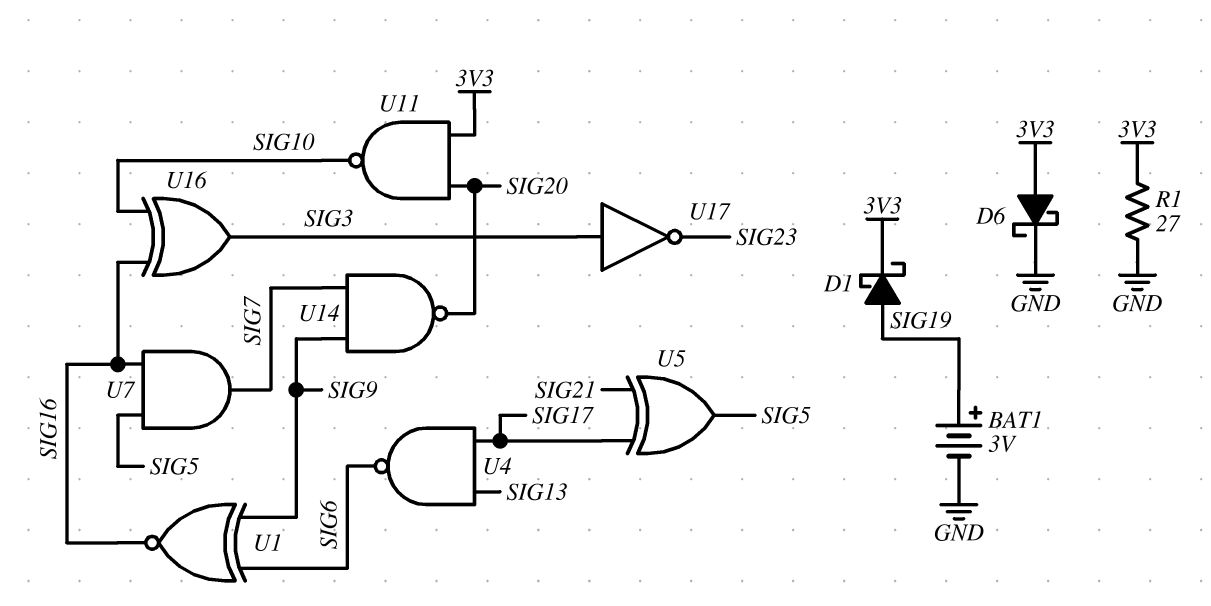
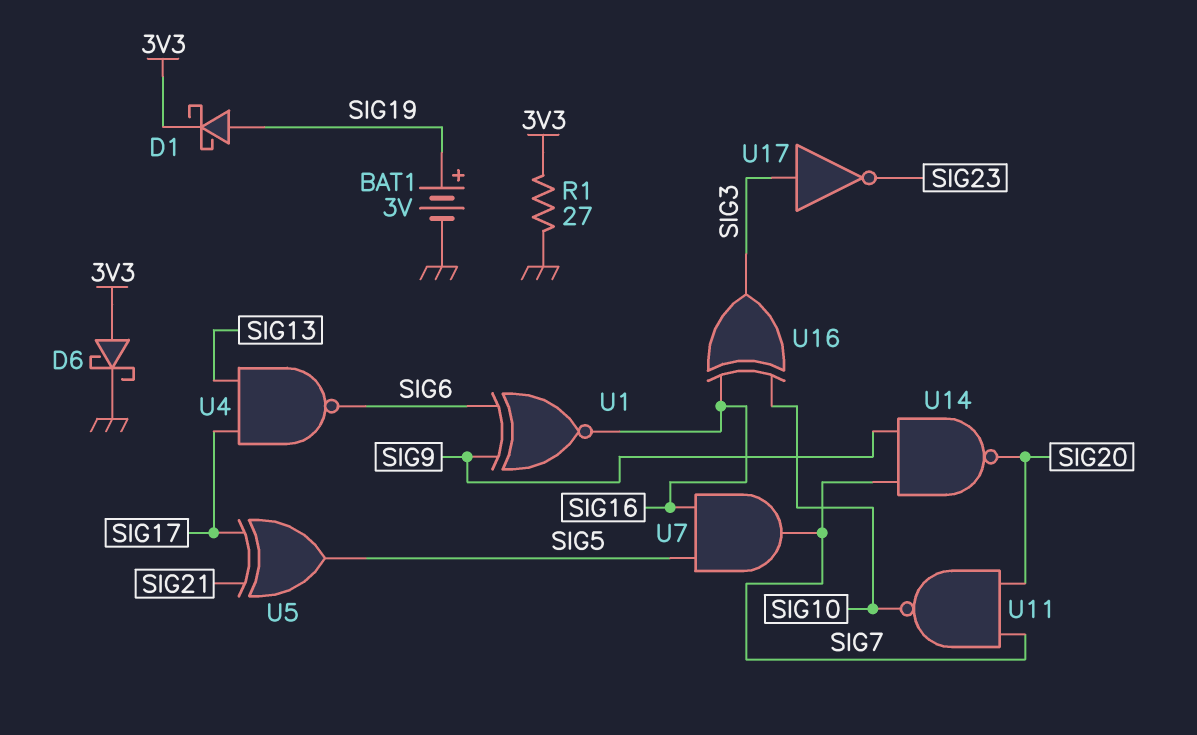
U11: NAND (in 3V3, in SIG20, out SIG10) -> NAND (in SIG7, in SIG20, out SIG10)

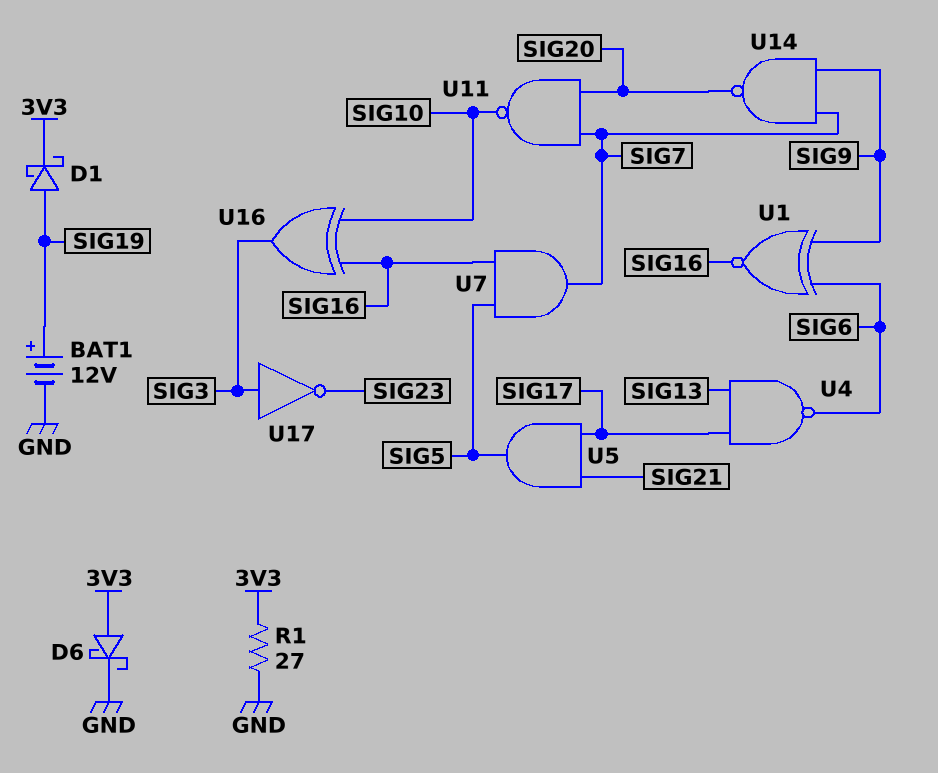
BAT1: 3V (plus SIG19, minus GND) -> 12V (plus SIG19, minus GND)
U5: XOR (in SIG17, in SIG21, out SIG5) -> AND (in SIG17, in SIG21, out SIG5)

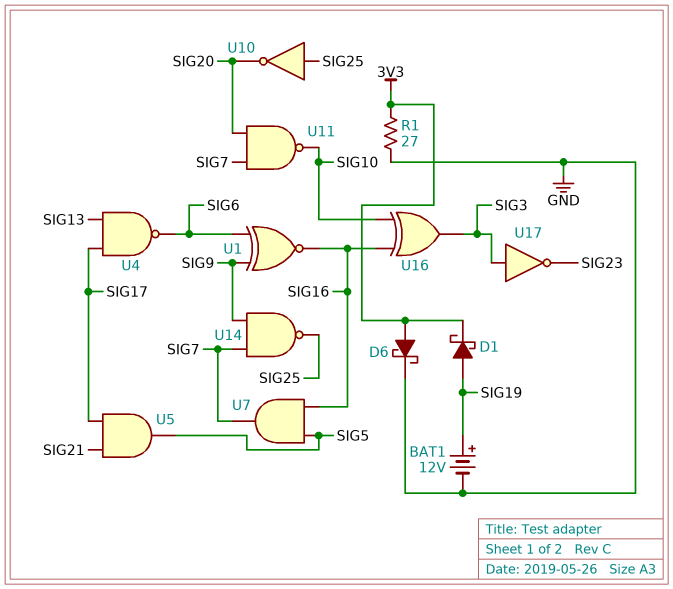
U10: none -> NOT (in SIG25, out SIG20)
U14: NAND (in SIG7, in SIG9, out SIG20) -> NAND (in SIG7, in SIG9, out SIG25)

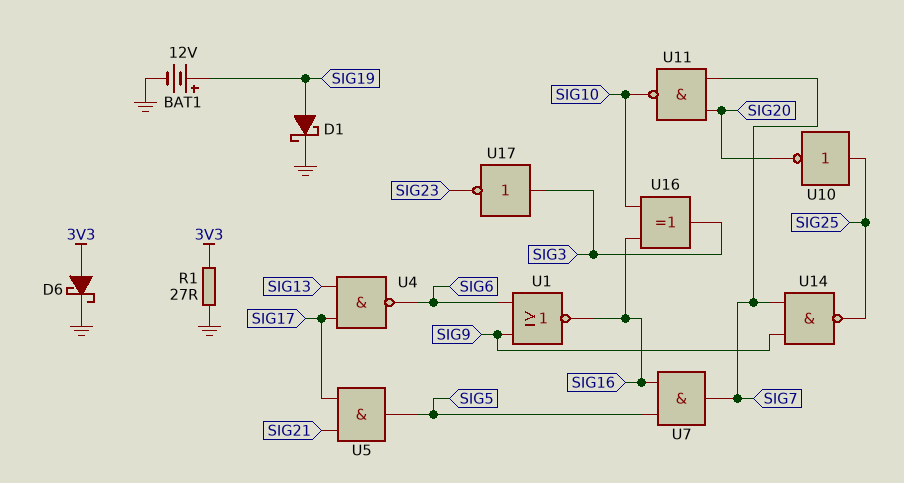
D1: schottky (A SIG19, K 3V3) -> schottky (A SIG19, K GND)
U1: XNOR (in SIG6, in SIG9, out SIG16) -> NOR (in SIG6, in SIG9, out SIG16)

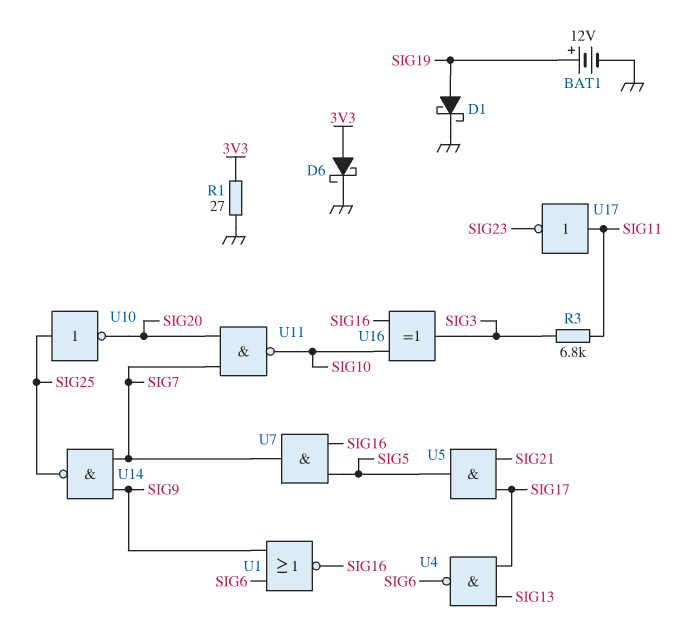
R3: none -> 6.8k (SIG3, SIG11)
U17: NOT (in SIG3, out SIG23) -> NOT (in SIG11, out SIG23)

